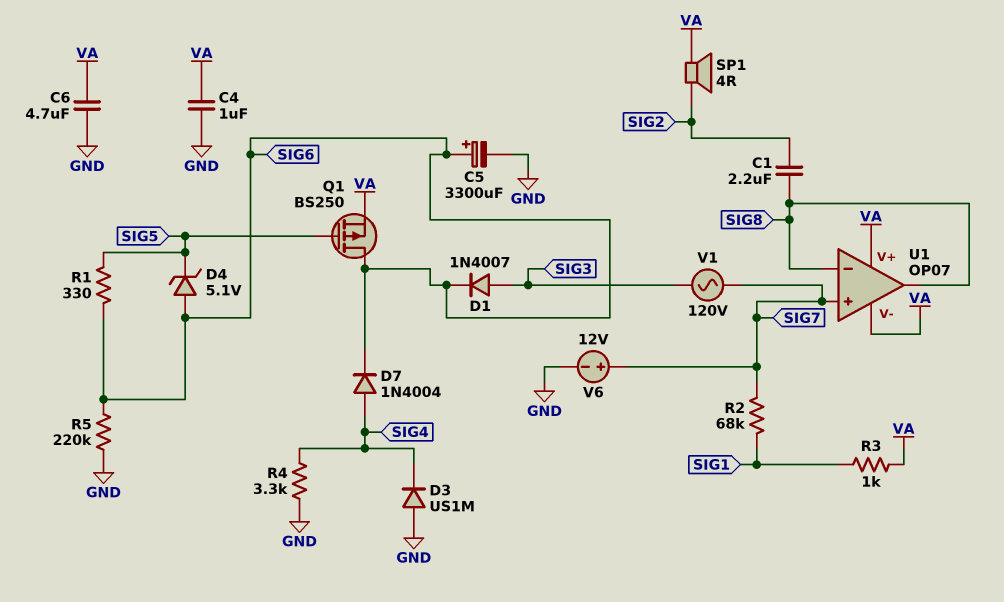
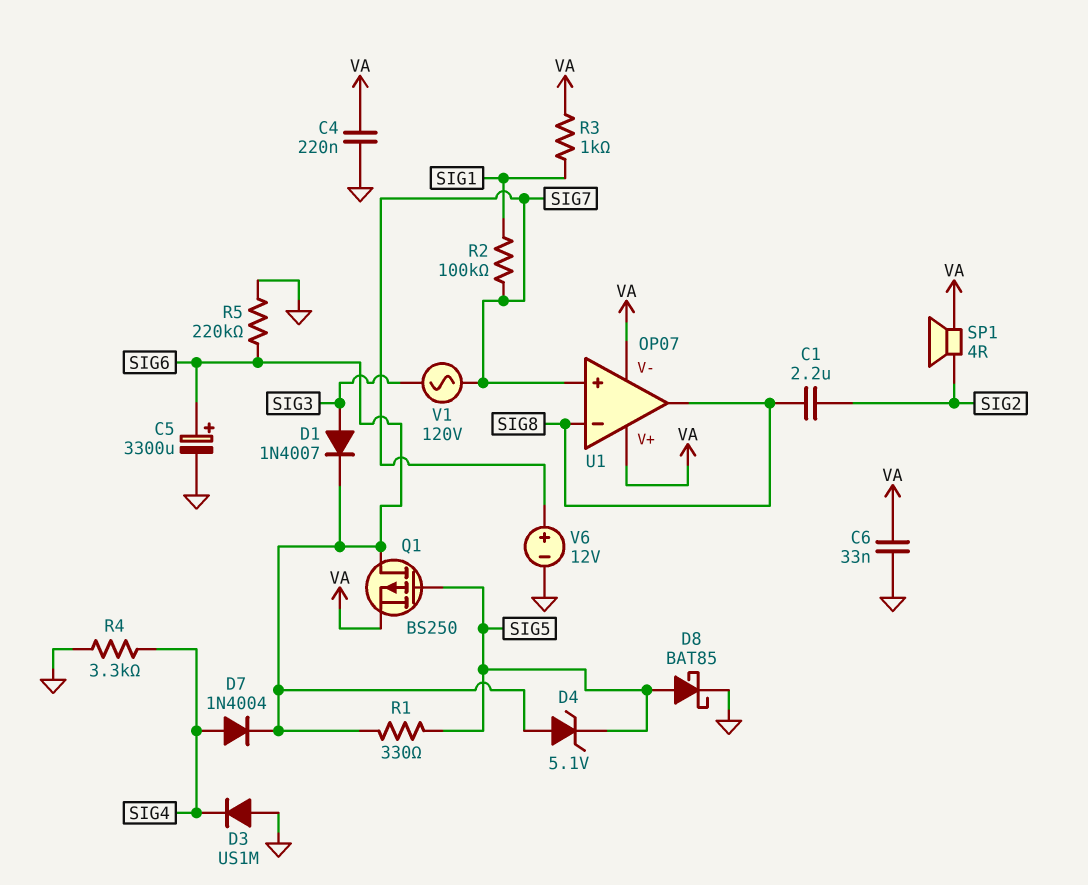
C4: 1uF (GND, VA) -> 220nF (GND, VA)
C6: 4.7uF (GND, VA) -> 33nF (GND, VA)
D8: none -> schottky BAT85 (A SIG5, K GND)
R2: 68k (SIG1, SIG7) -> 100k (SIG1, SIG7)

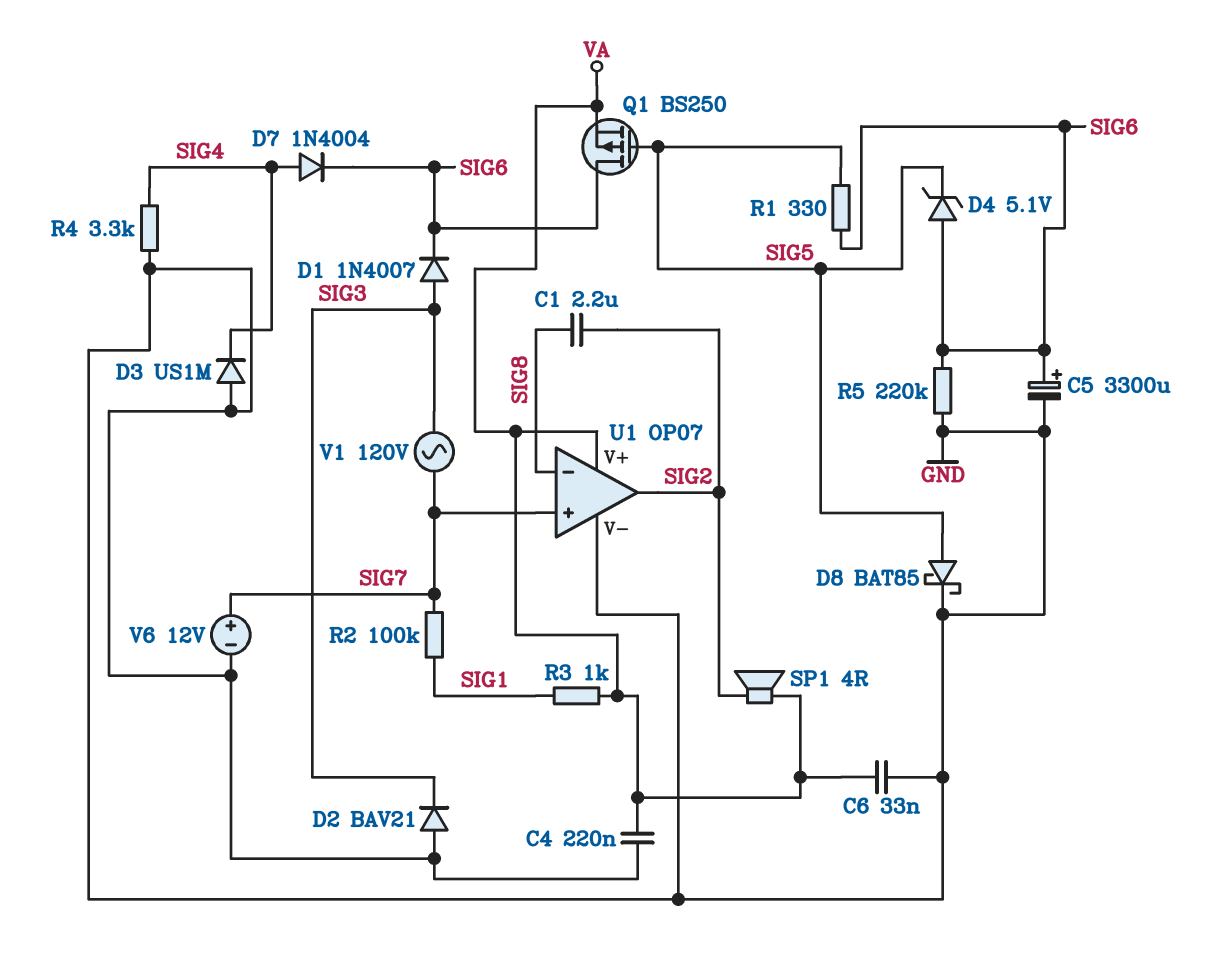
D2: none -> diode BAV21 (A GND, K SIG3)
U1 pin V-: VA -> GND
U1 pin out: SIG8 -> SIG2

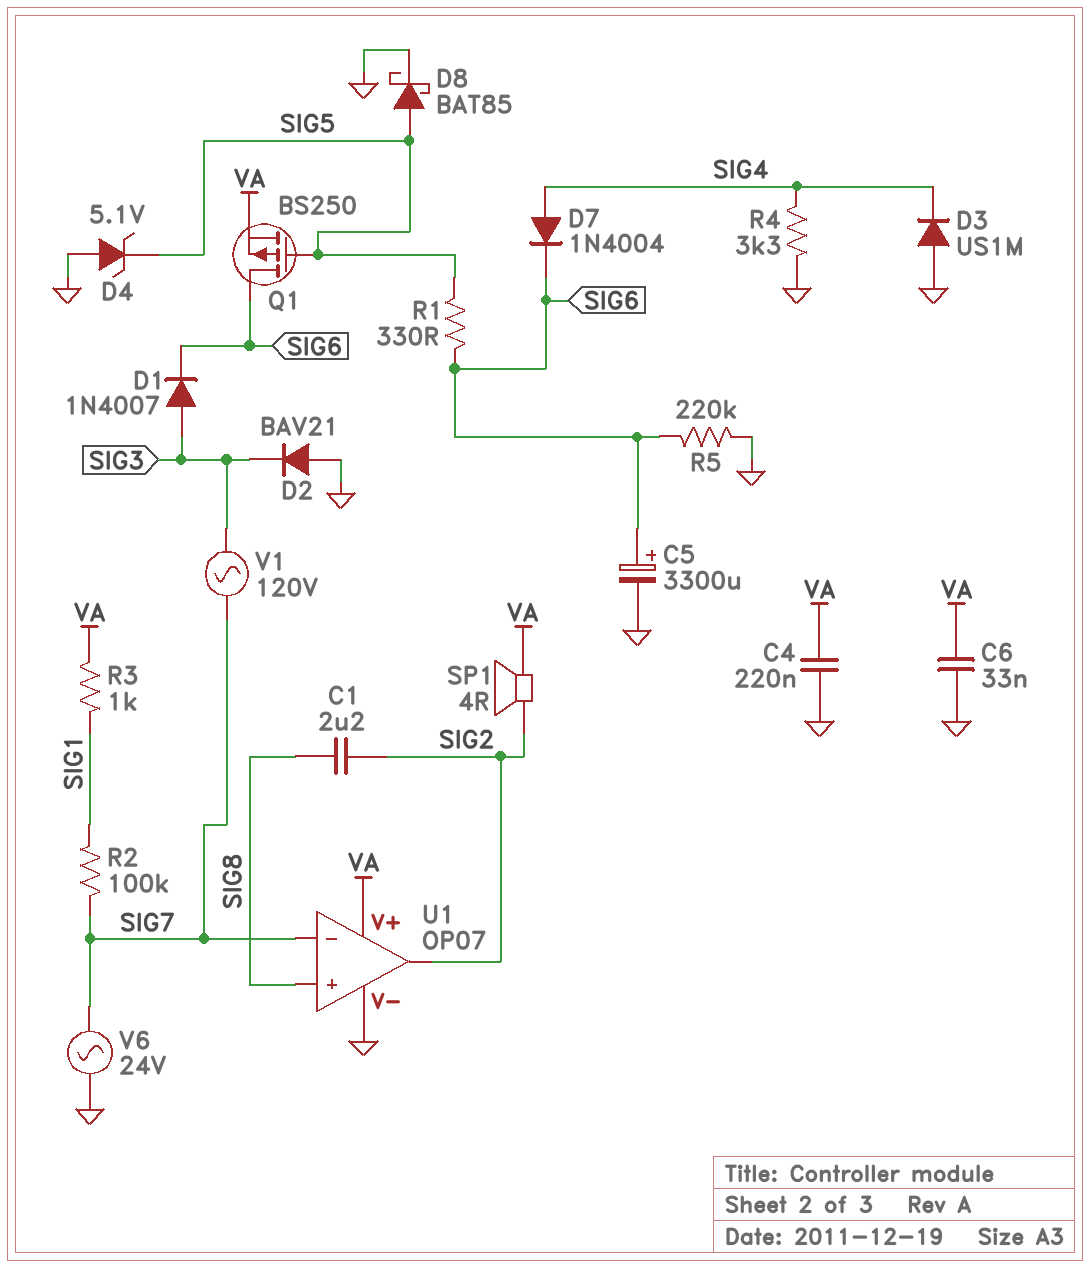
D4: zener 5.1V (A SIG6, K SIG5) -> zener 5.1V (A GND, K SIG5)
U1 pin in+: SIG7 -> SIG8
U1 pin in-: SIG8 -> SIG7
V6: 12V (plus SIG7, minus GND) -> AC 24V (GND, SIG7)

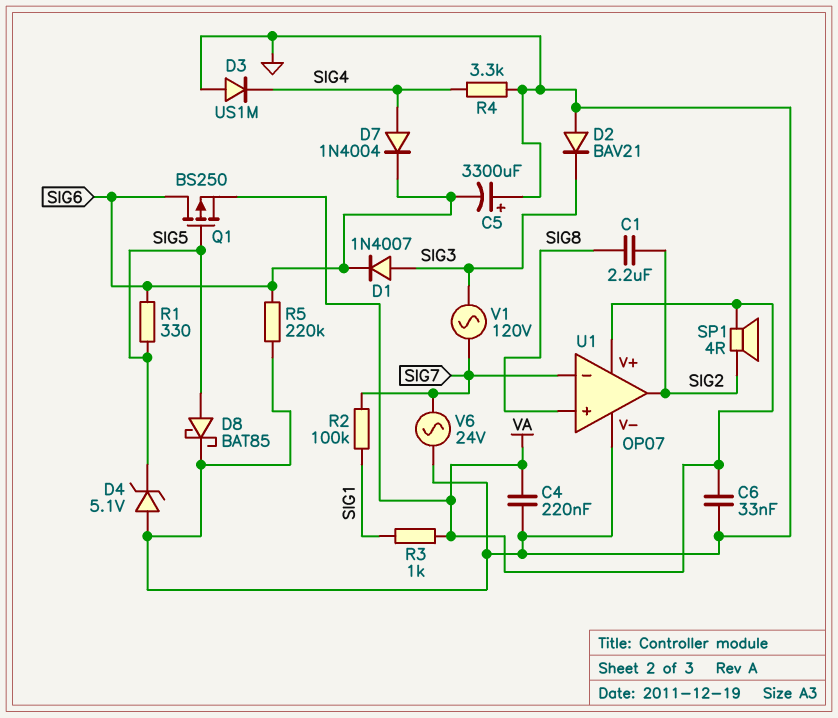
C5: 3300uF (plus SIG6, minus GND) -> 3300uF (plus GND, minus SIG6)

